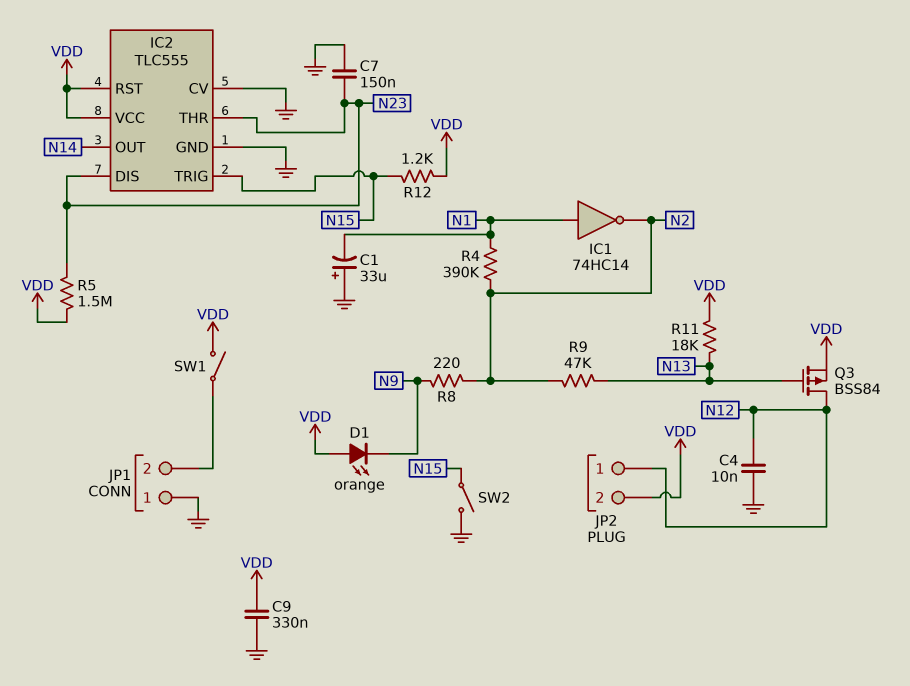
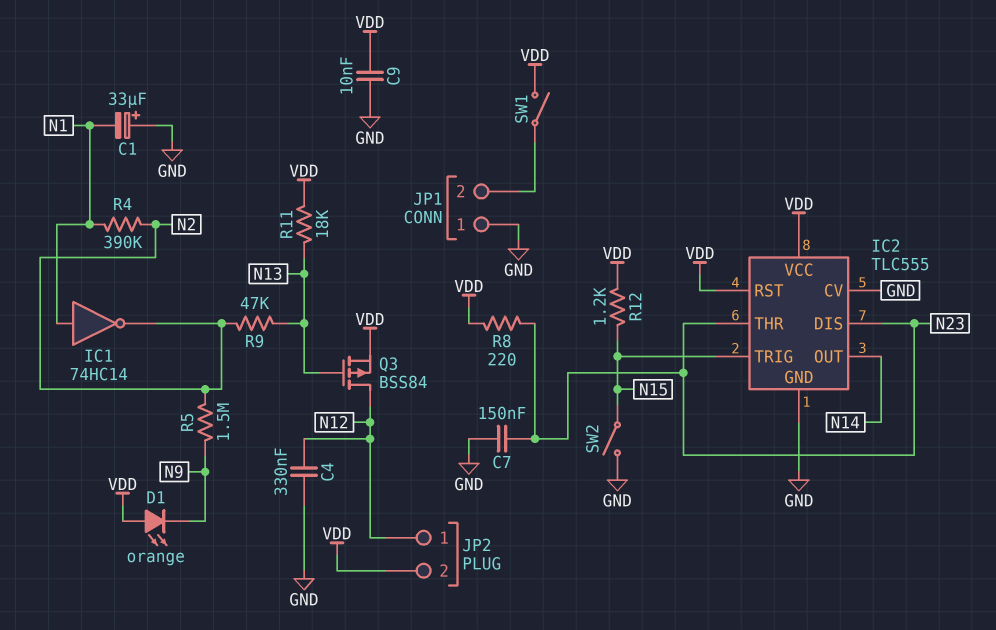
C4: 10nF (GND, N12) -> 330nF (GND, N12)
C9: 330nF (GND, VDD) -> 10nF (GND, VDD)
R5: 1.5M (N23, VDD) -> 1.5M (N2, N9)
R8: 220 (N2, N9) -> 220 (N23, VDD)

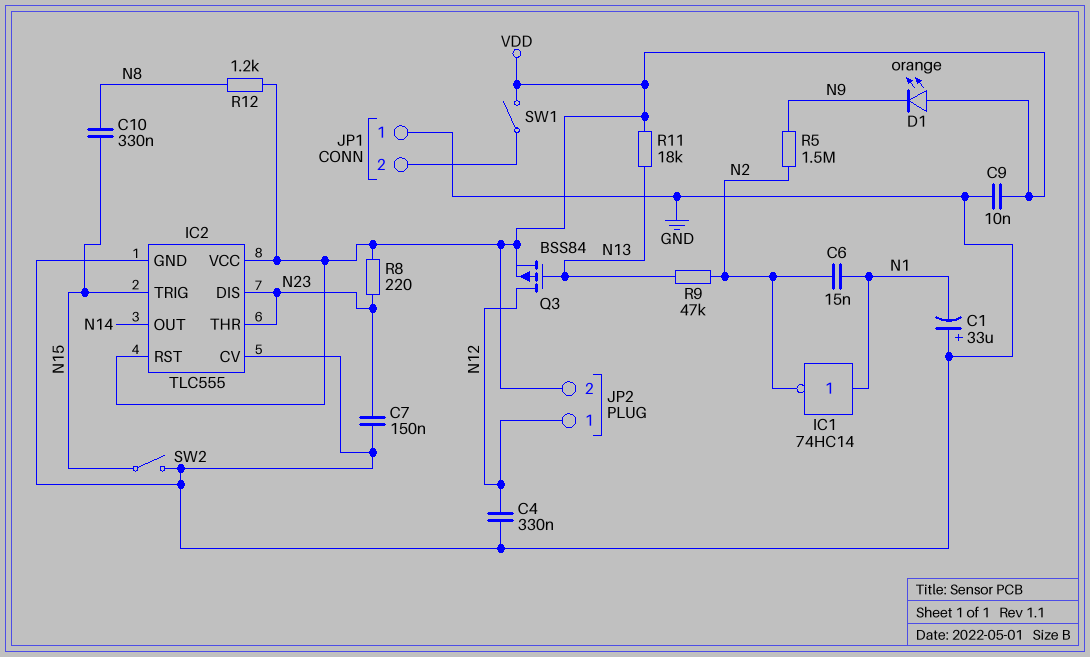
C6: none -> 15nF (N1, N2)
C10: none -> 330nF (N8, N15)
R4: 390k (N1, N2) -> none
R12: 1.2k (N15, VDD) -> 1.2k (N8, VDD)

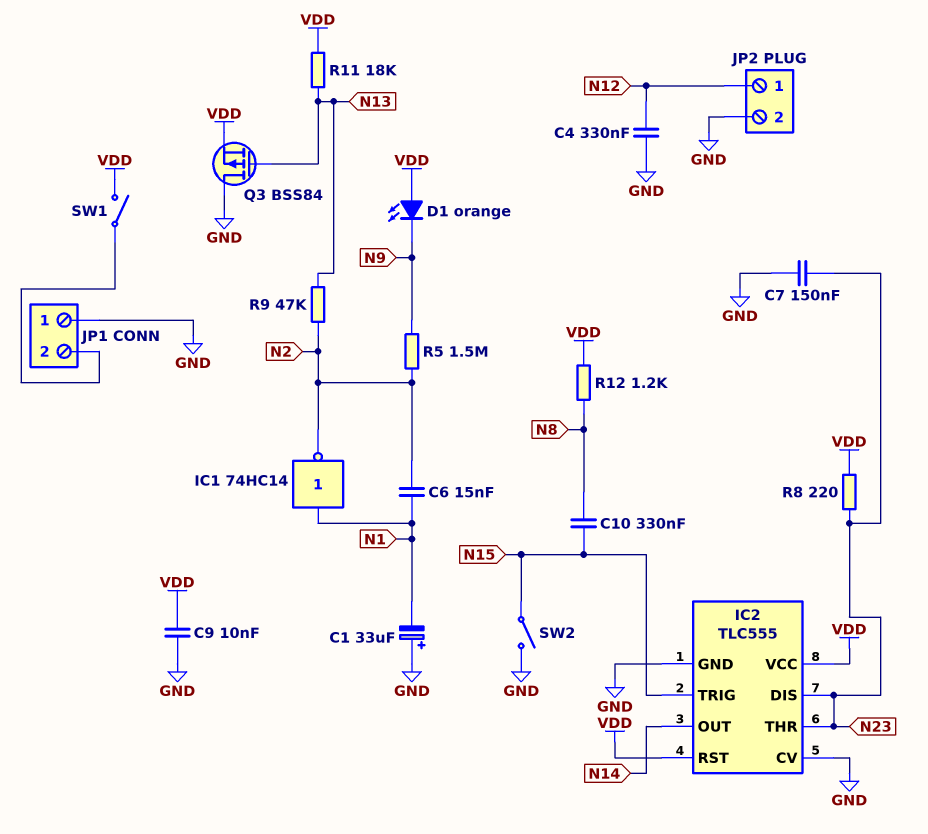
JP2 pin 2: VDD -> GND
Q3: PMOS BSS84 (G N13, D N12, S VDD) -> PMOS BSS84 (G N13, D GND, S VDD)

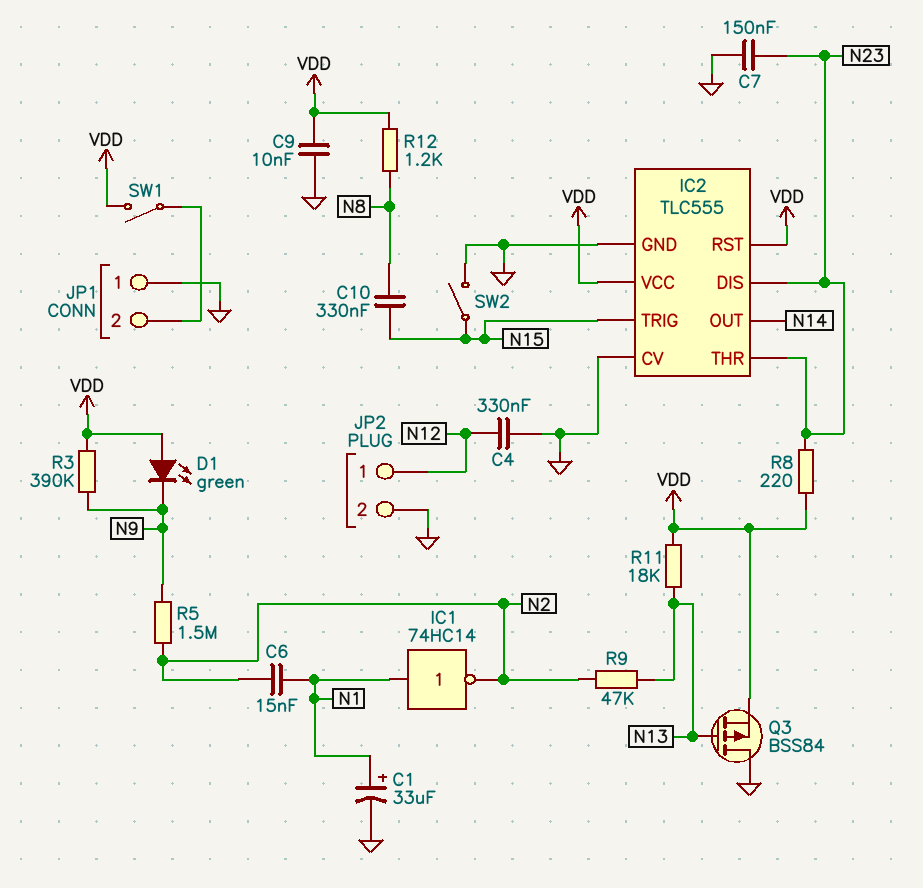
C1: 33uF (plus GND, minus N1) -> 33uF (plus N1, minus GND)
D1: LED orange (A VDD, K N9) -> LED green (A VDD, K N9)
R3: none -> 390k (N9, VDD)

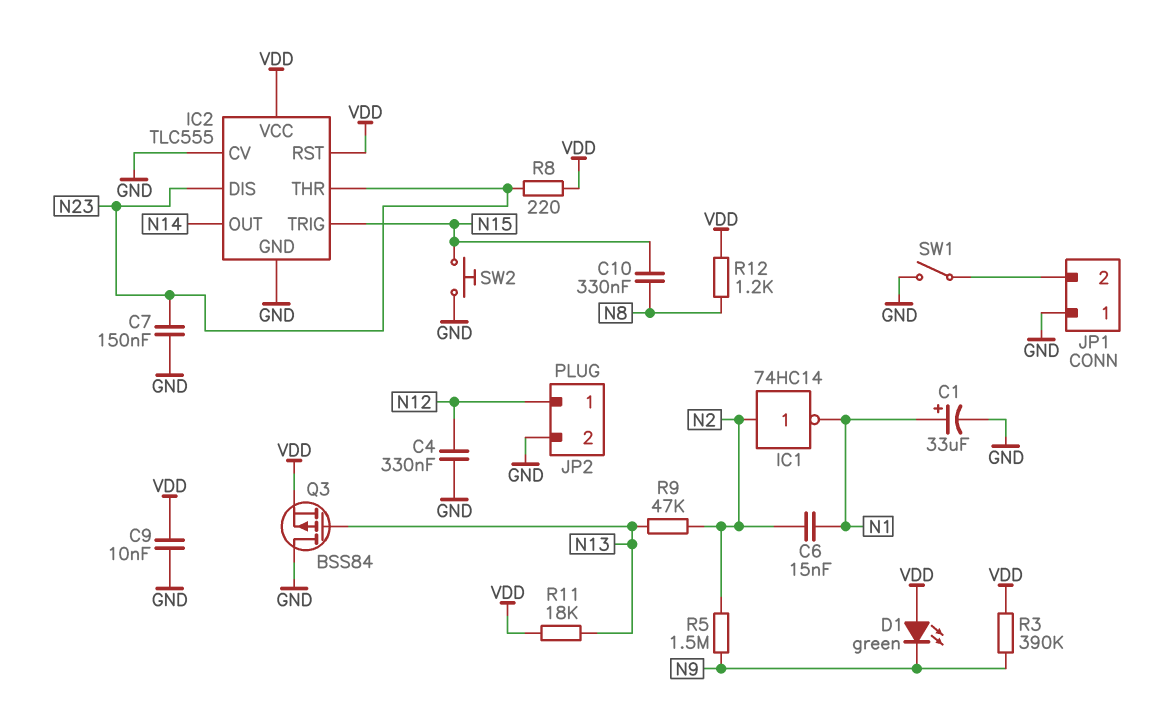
IC1: NOT 74HC14 (in N1, out N2) -> NOT 74HC14 (in N2, out N1)
SW1: switch (JP1/2, VDD) -> switch (GND, JP1/2)
SW2: switch (GND, N15) -> button (GND, N15)

